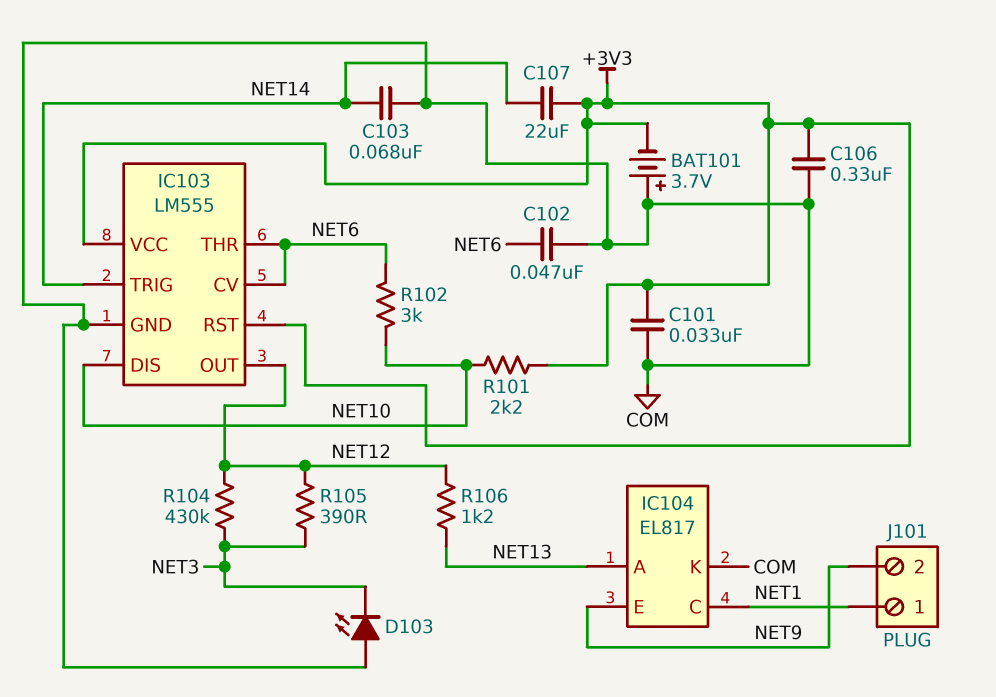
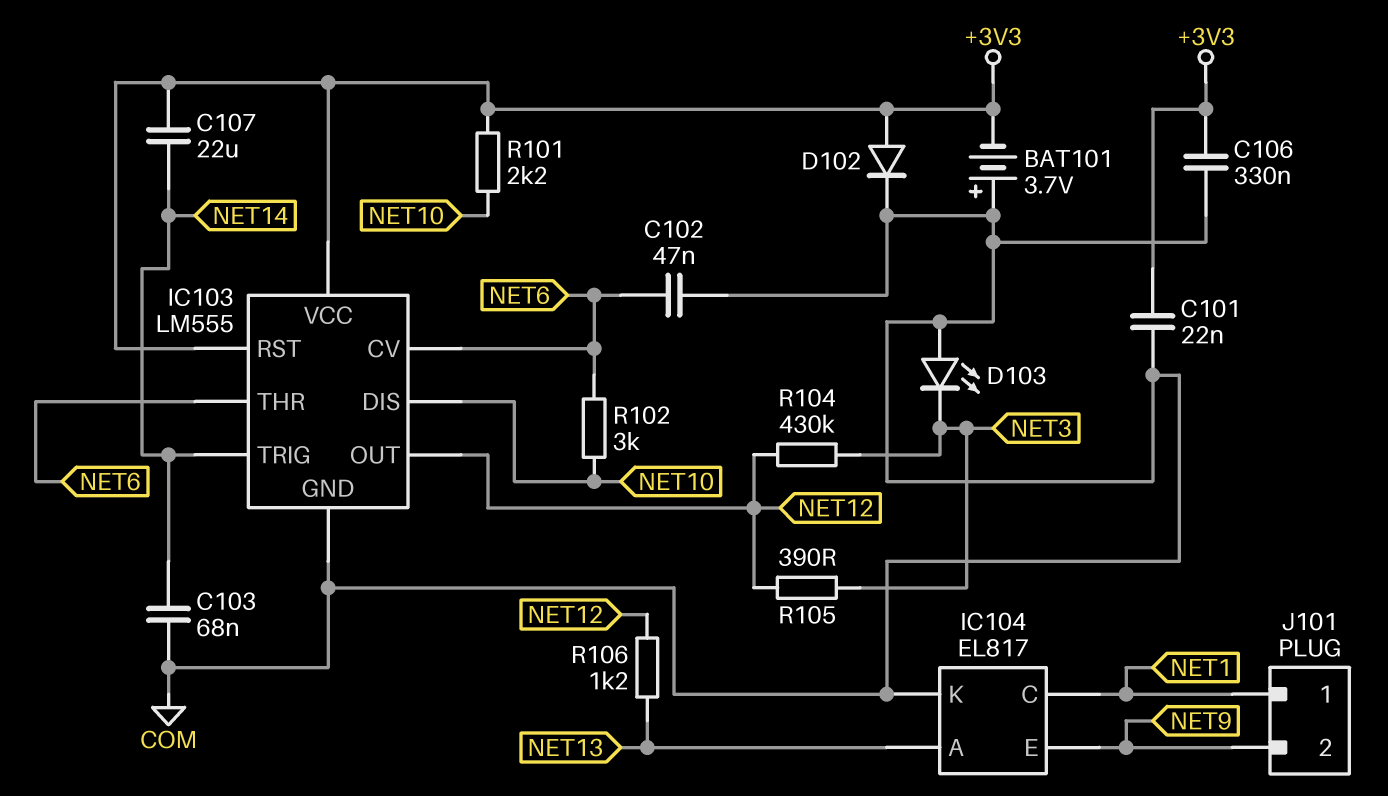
C101: 33nF (+3V3, COM) -> 22nF (+3V3, COM)
D102: none -> diode (A +3V3, K COM)

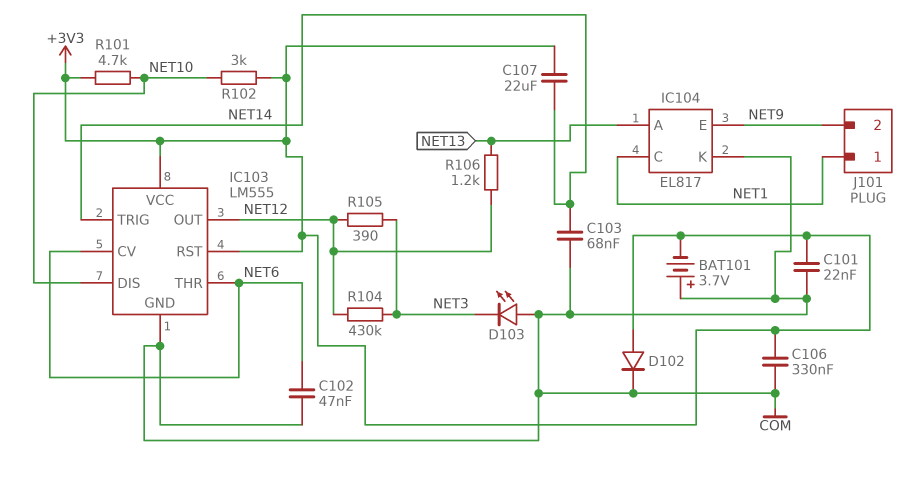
R101: 2.2k (+3V3, NET10) -> 4.7k (+3V3, NET10)
R102: 3k (NET6, NET10) -> 3k (+3V3, NET10)

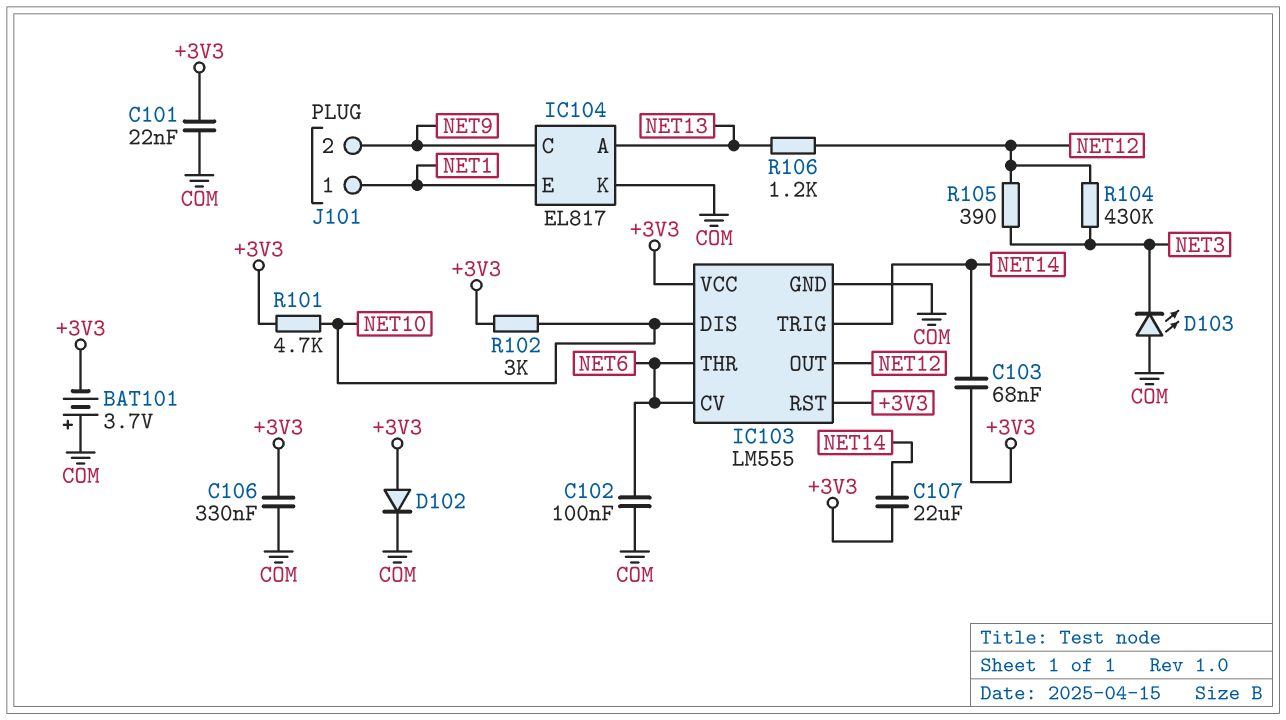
C102: 47nF (COM, NET6) -> 100nF (COM, NET6)
C103: 68nF (COM, NET14) -> 68nF (+3V3, NET14)
IC104 pin C: NET1 -> NET9
IC104 pin E: NET9 -> NET1

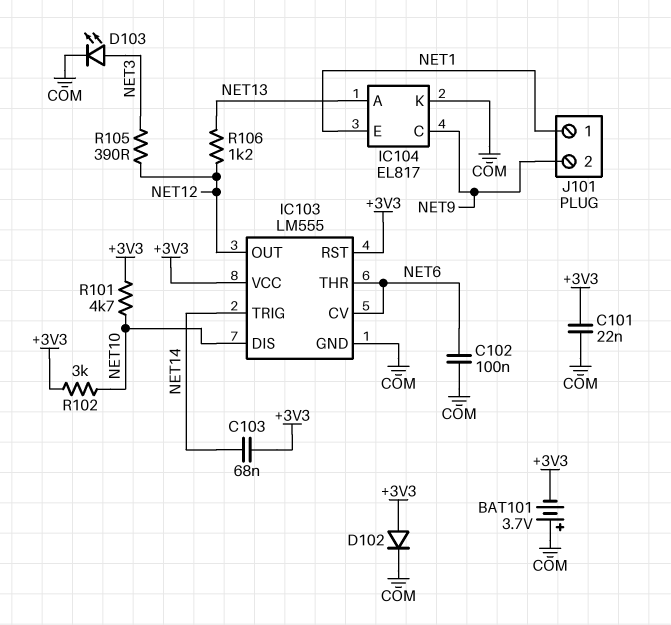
C106: 330nF (+3V3, COM) -> none
C107: 22uF (+3V3, NET14) -> none
D103: LED (A COM, K NET3) -> LED (A NET3, K COM)
R104: 430k (NET3, NET12) -> none

